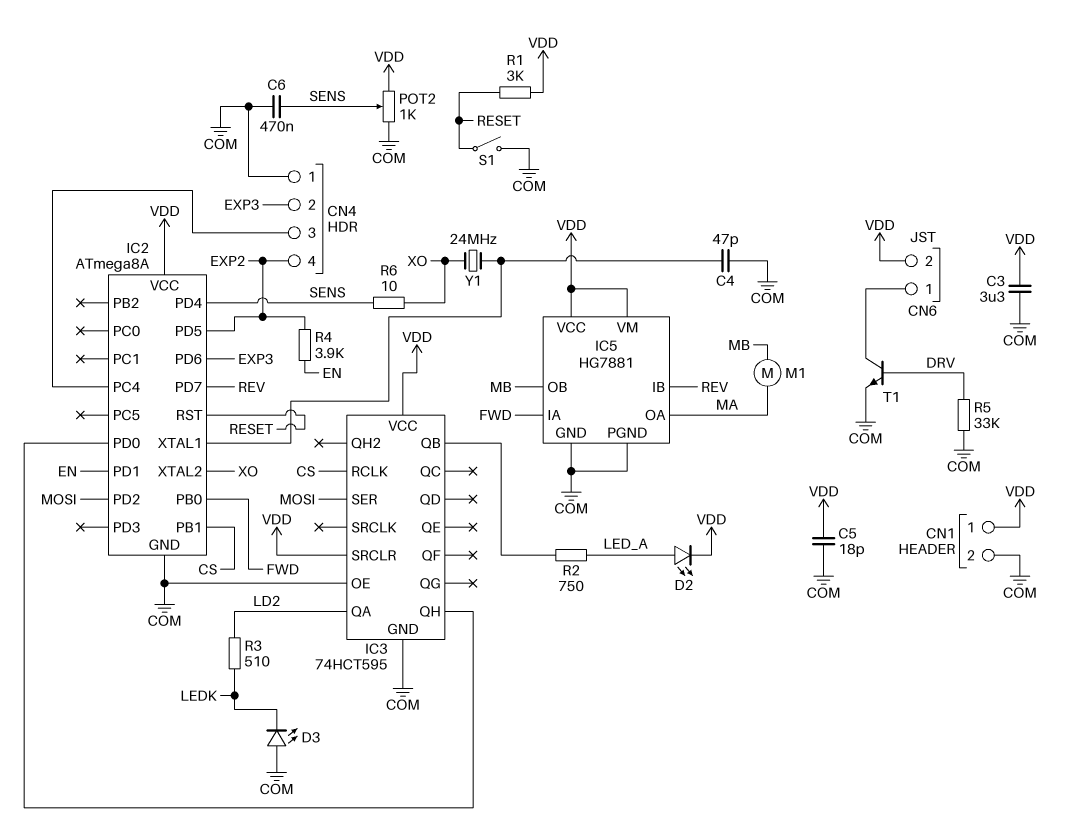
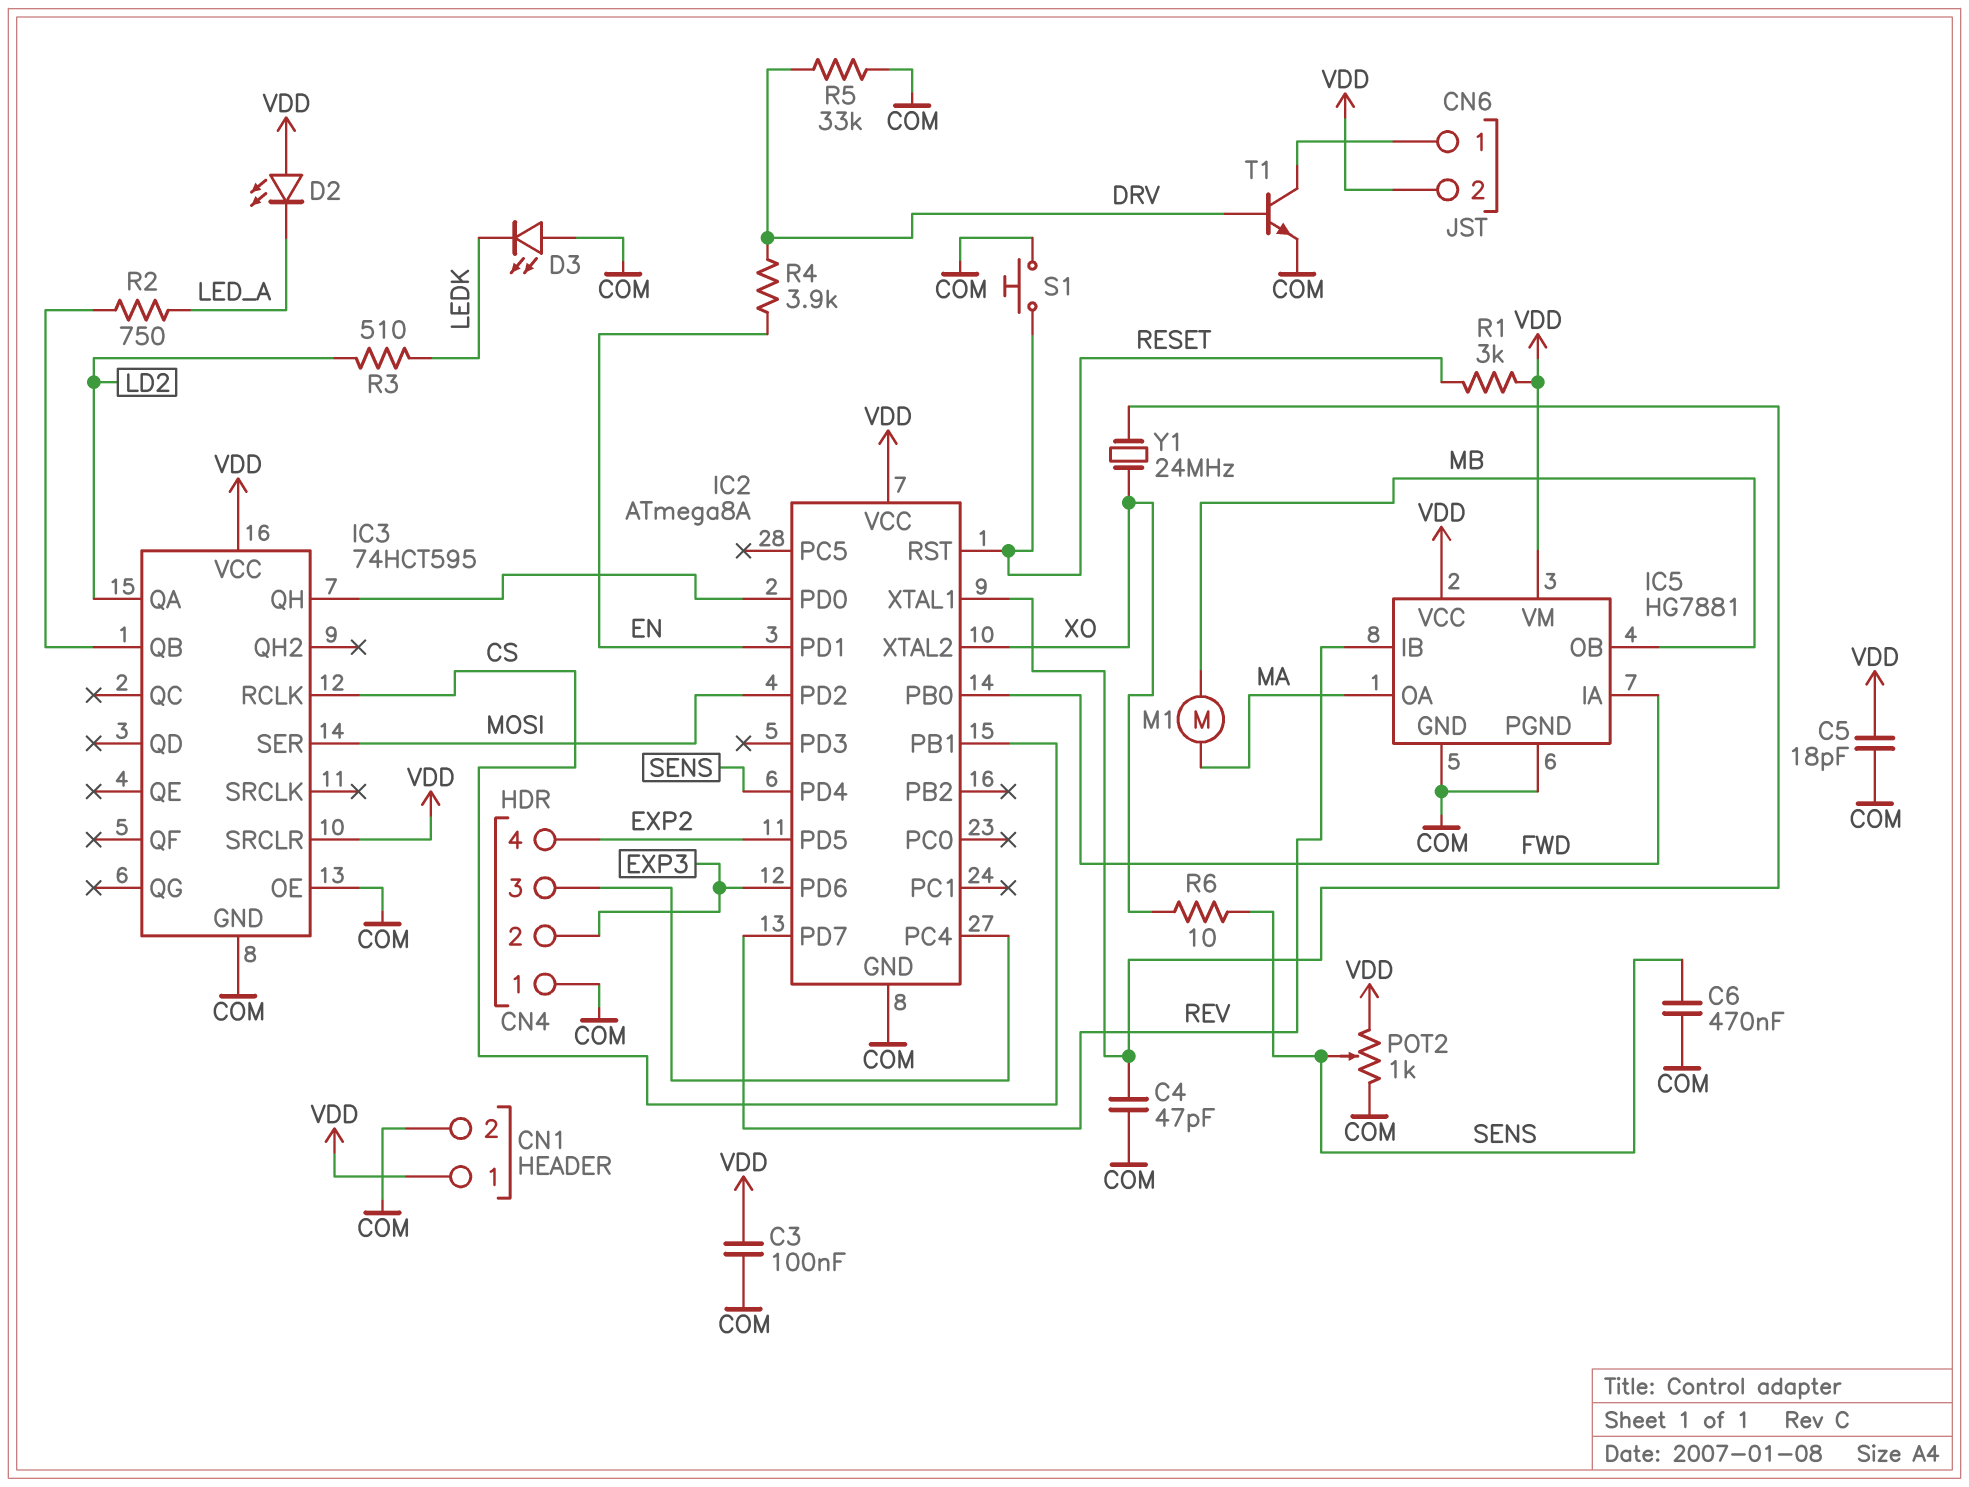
C3: 3.3uF (COM, VDD) -> 100nF (COM, VDD)
D2: LED (A LED_A, K VDD) -> LED (A VDD, K LED_A)
R4: 3.9k (EN, EXP2) -> 3.9k (DRV, EN)
S1: switch (COM, RESET) -> button (COM, RESET)

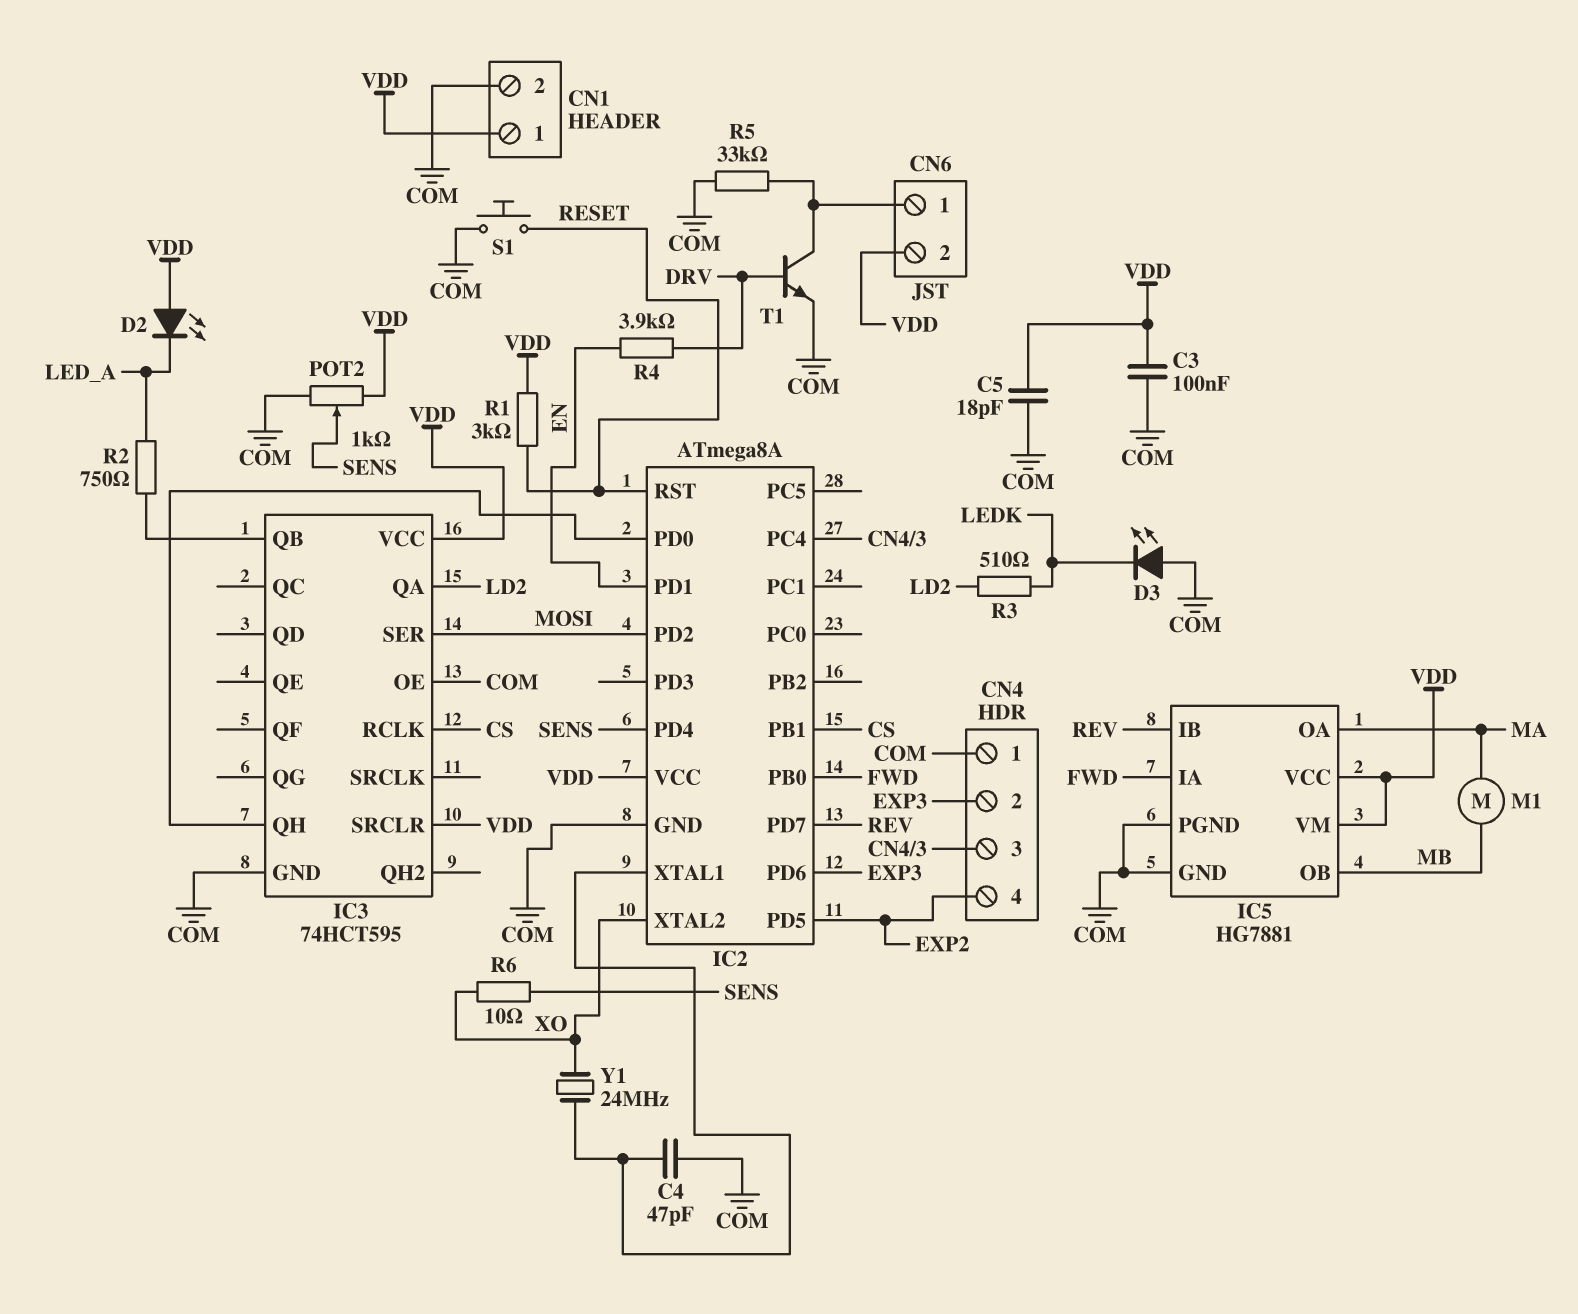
C6: 470nF (COM, SENS) -> none
R5: 33k (COM, DRV) -> 33k (CN6/1, COM)

